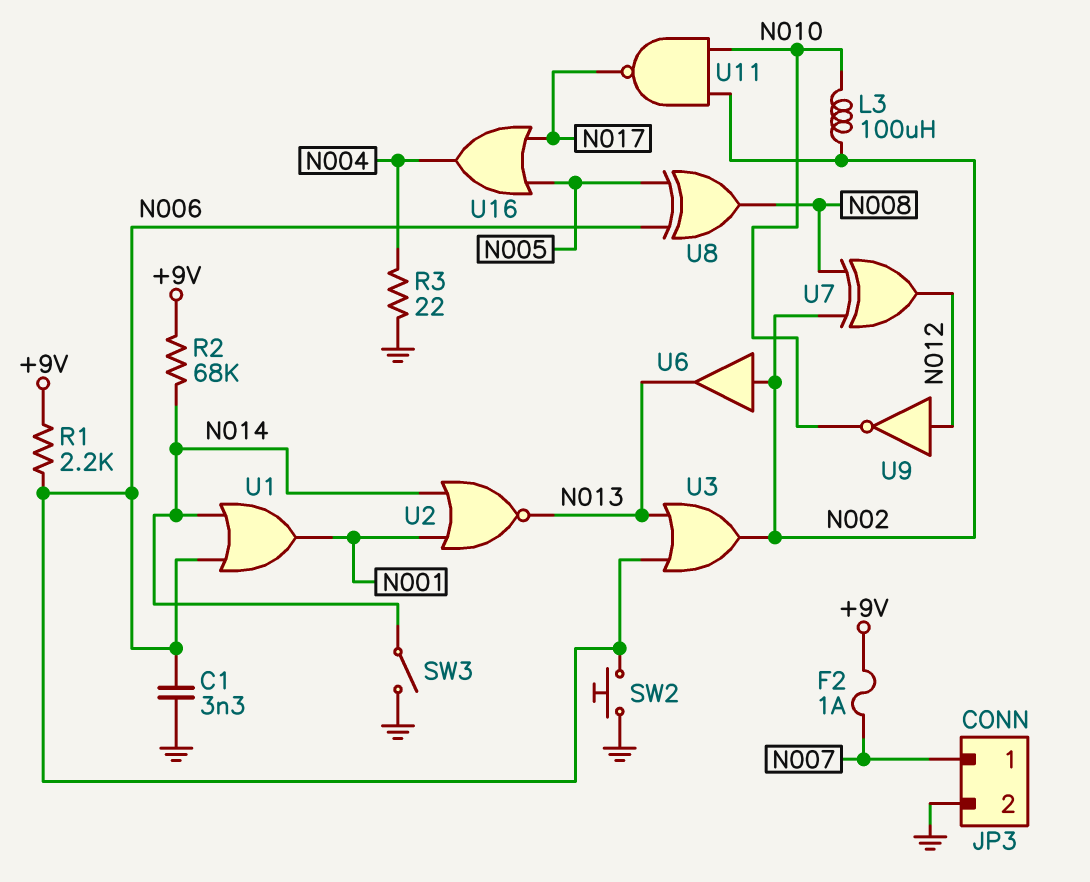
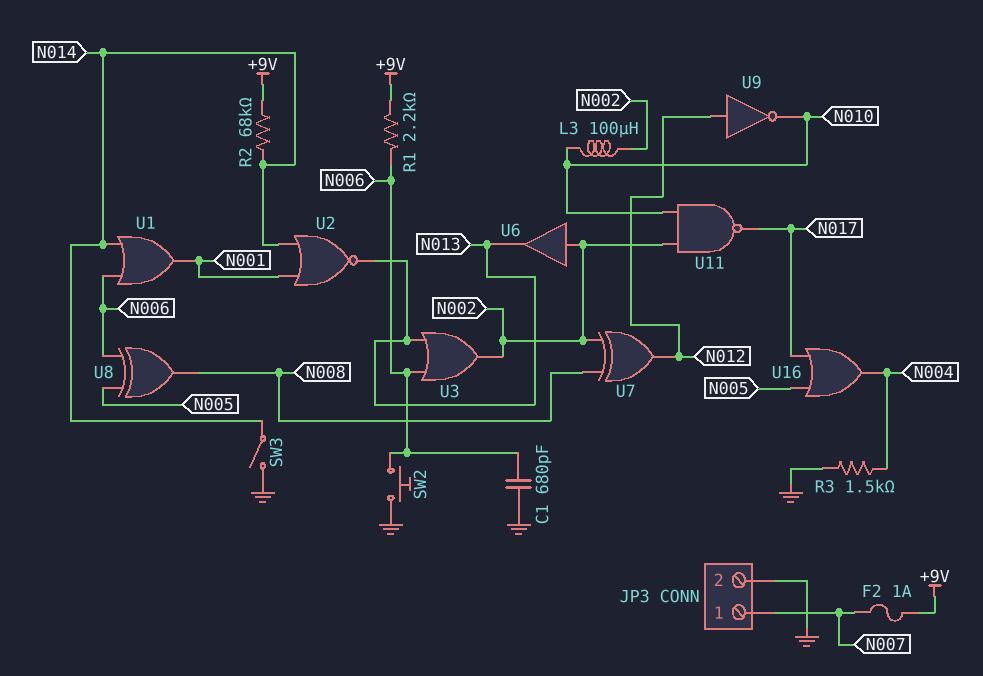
C1: 3.3nF (GND, N006) -> 680pF (GND, N006)
R3: 22 (GND, N004) -> 1.5k (GND, N004)

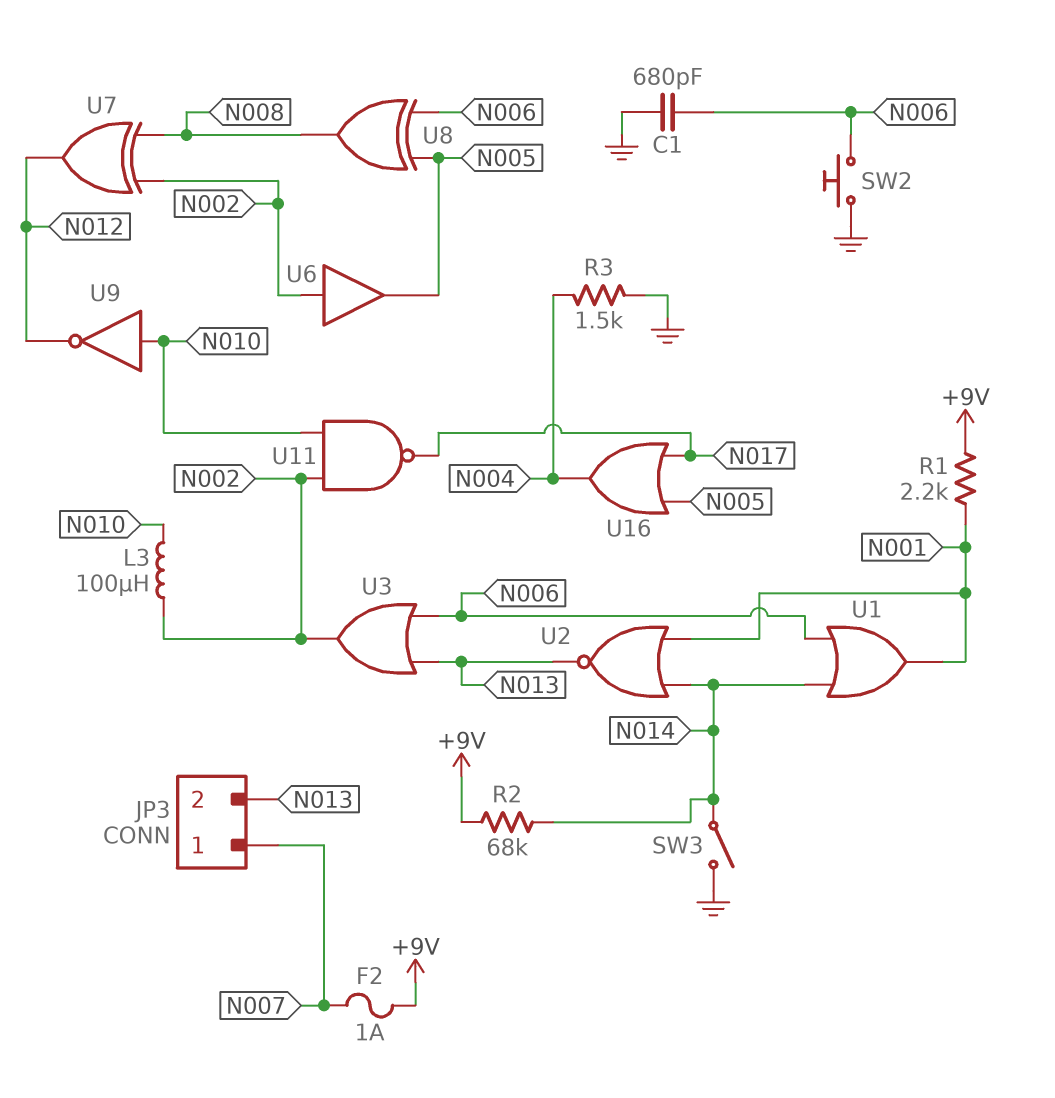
JP3 pin 2: GND -> N013
R1: 2.2k (+9V, N006) -> 2.2k (+9V, N001)
U6: buffer (in N002, out N013) -> buffer (in N002, out N005)
U9: NOT (in N012, out N010) -> NOT (in N010, out N012)

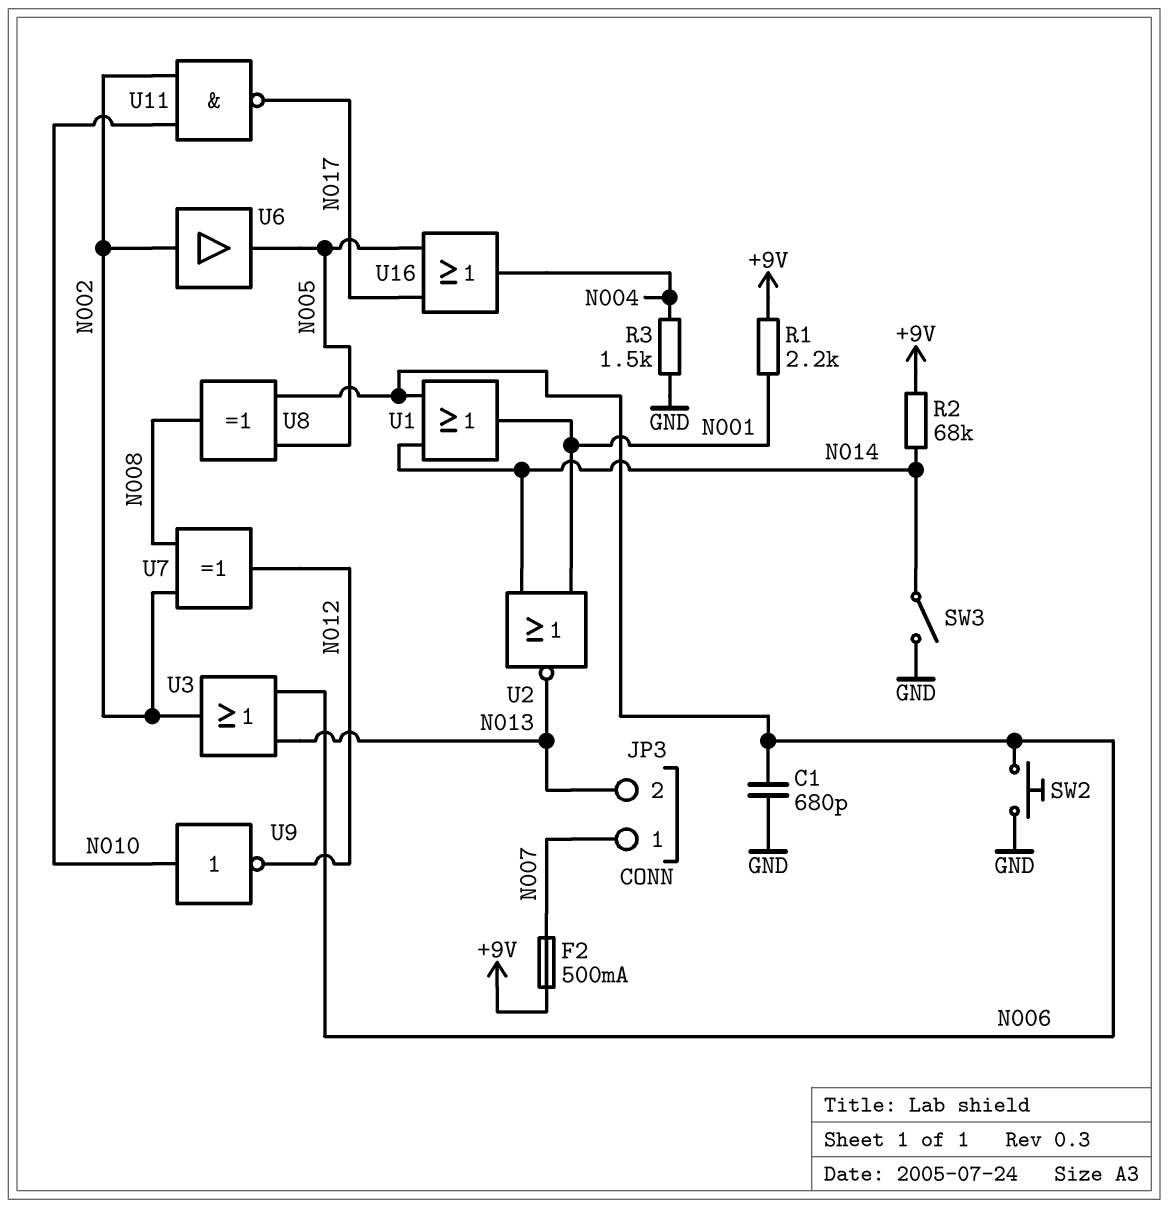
F2: 1A (+9V, N007) -> 500mA (+9V, N007)
L3: 100uH (N002, N010) -> none

